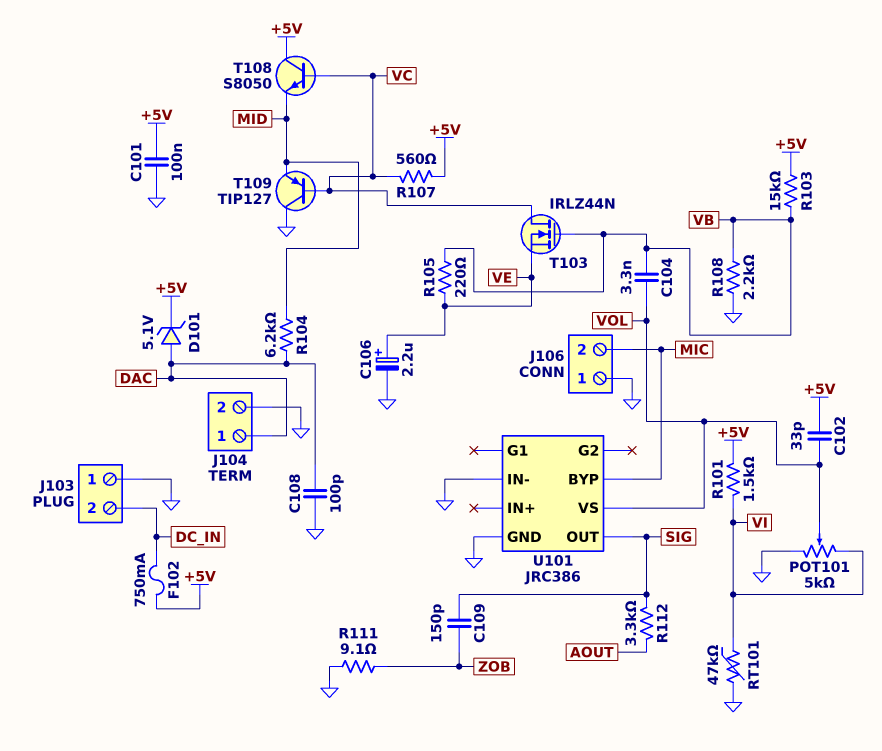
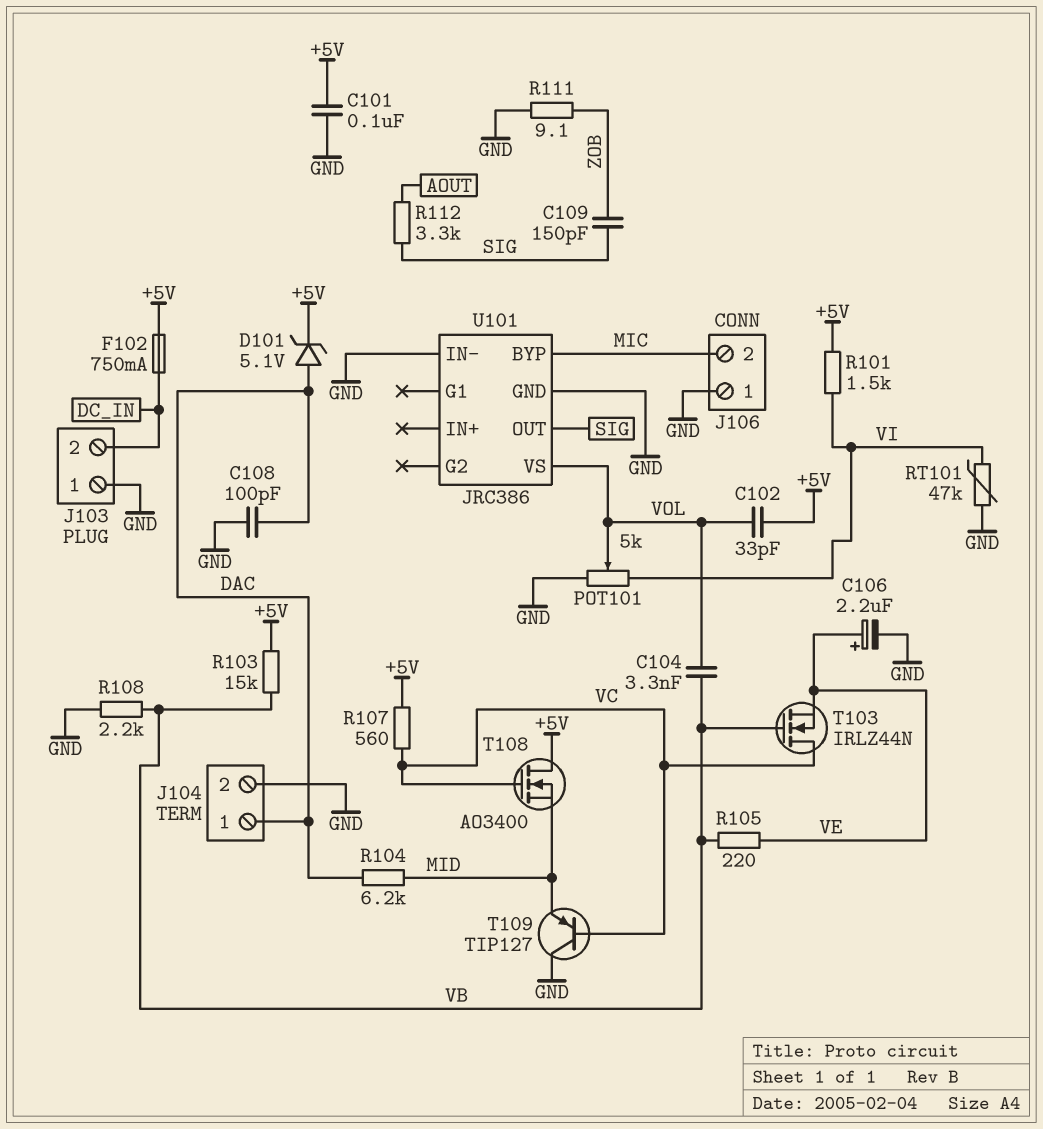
T108: NPN S8050 (B VC, C +5V, E MID) -> NMOS AO3400 (G VC, D +5V, S MID)

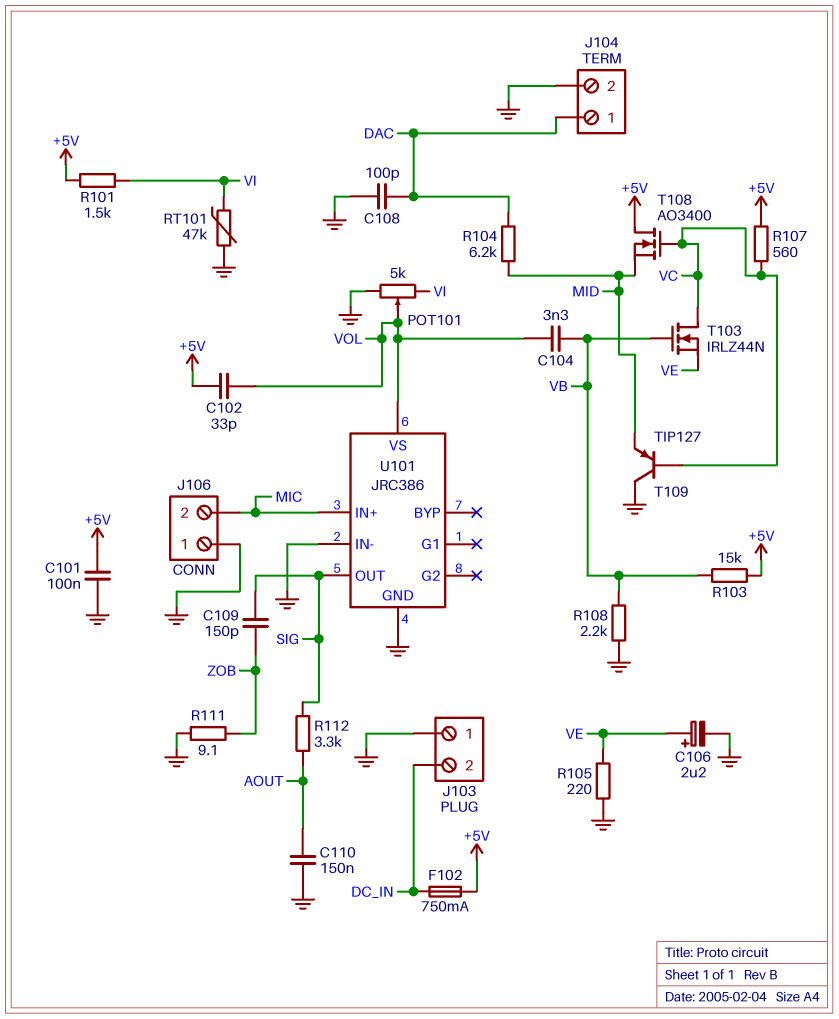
C110: none -> 150nF (AOUT, GND)
D101: zener 5.1V (A DAC, K +5V) -> none
R105: 220 (VB, VE) -> 220 (GND, VE)
U101 pin BYP: MIC -> none
U101 pin IN+: none -> MIC

